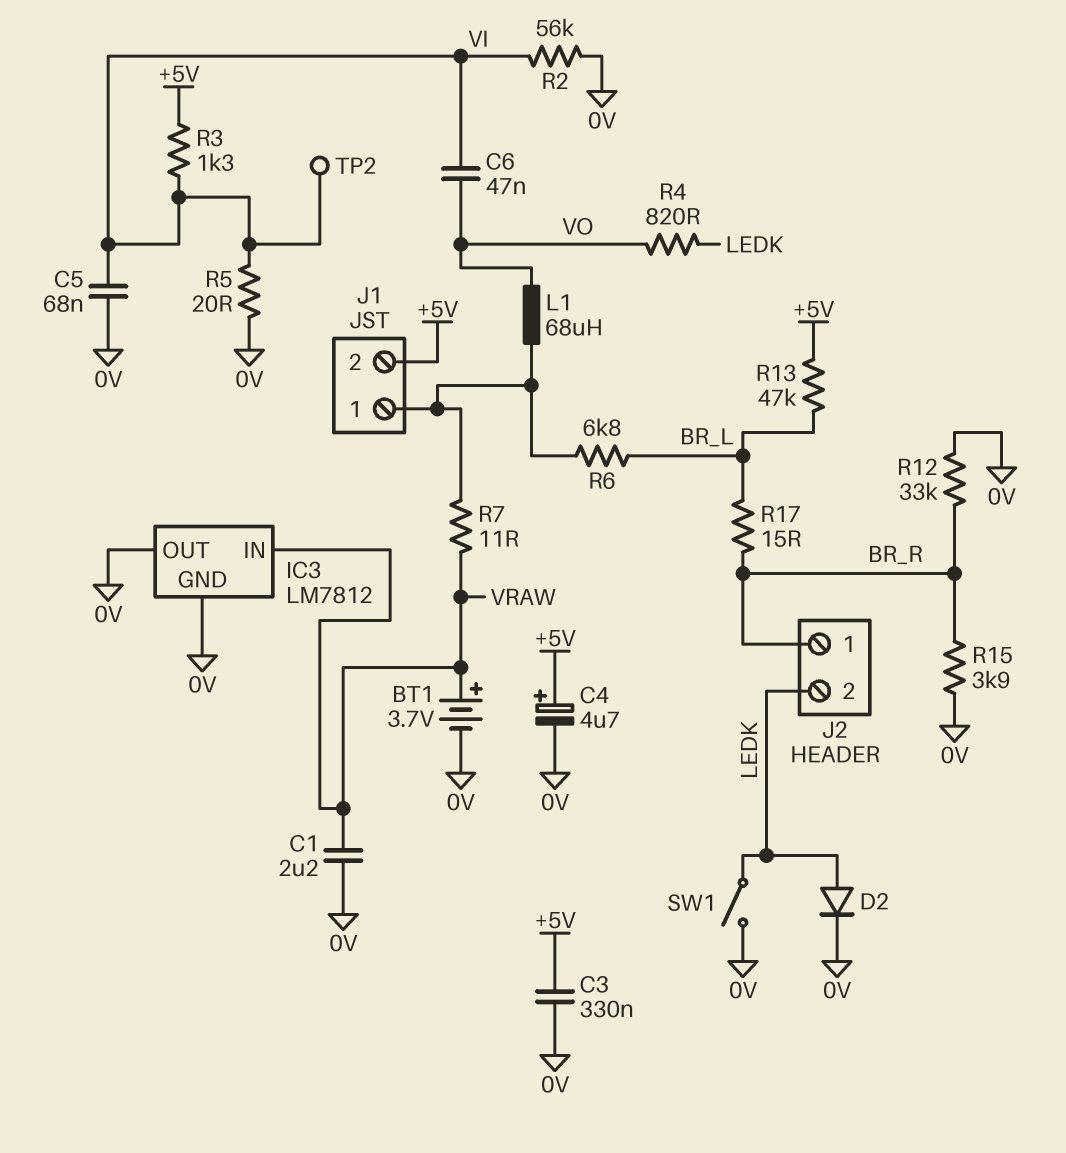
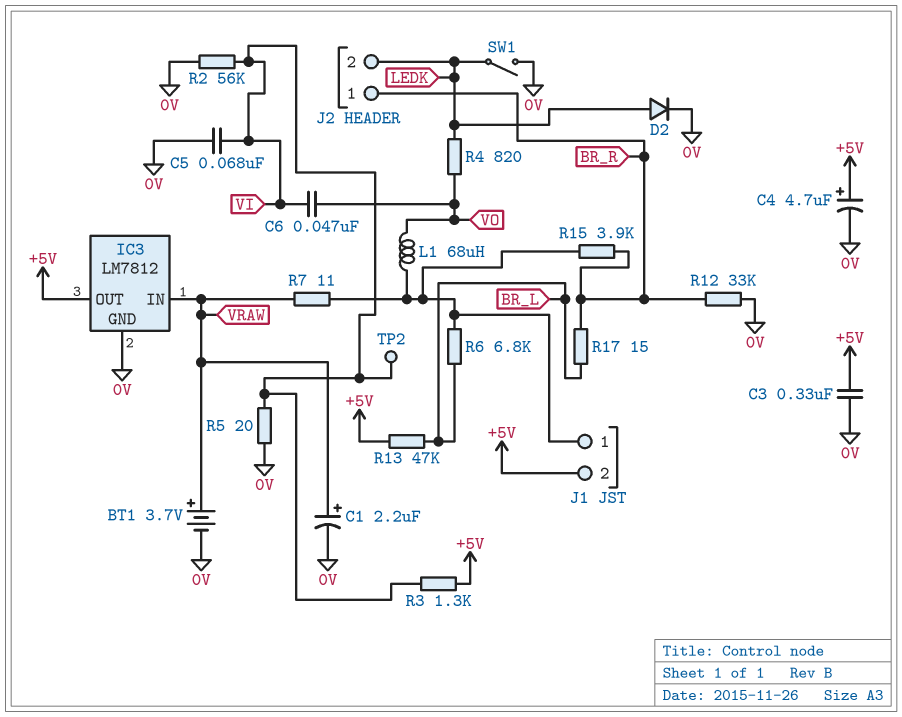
C1: 2.2uF (0V, VRAW) -> 2.2uF (plus VRAW, minus 0V)
IC3 pin OUT: 0V -> +5V
R15: 3.9k (0V, BR_R) -> 3.9k (BR_R, J1/1)

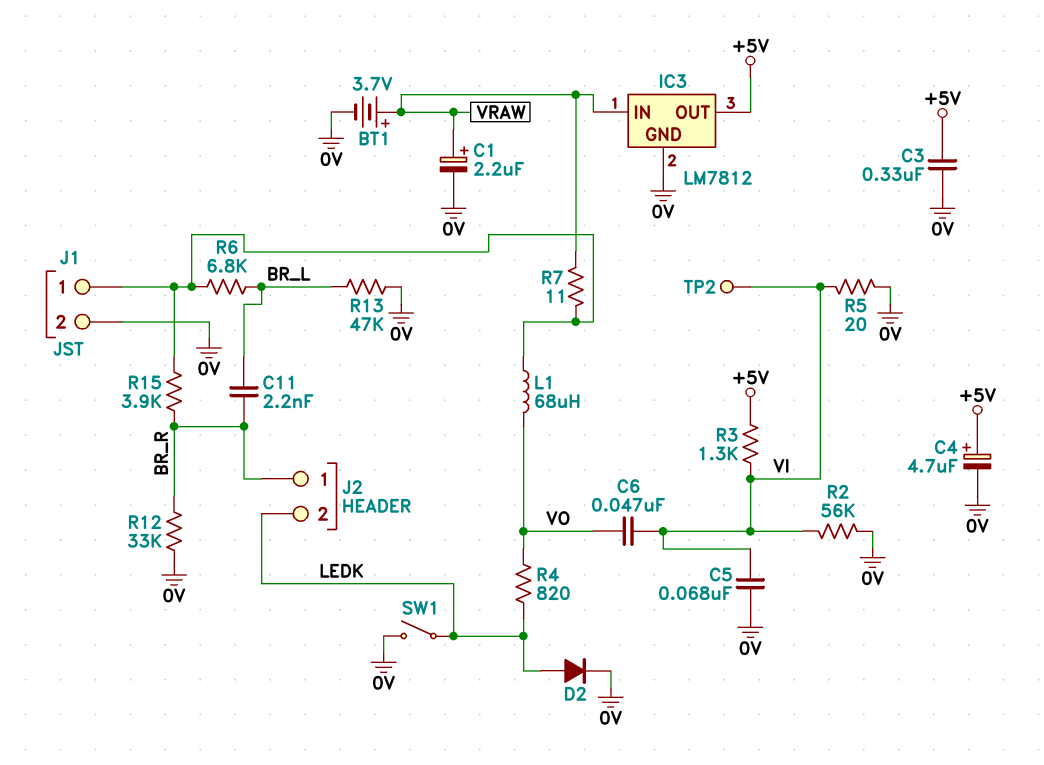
C11: none -> 2.2nF (BR_L, BR_R)
J1 pin 2: +5V -> 0V
R13: 47k (+5V, BR_L) -> 47k (0V, BR_L)
R17: 15 (BR_L, BR_R) -> none

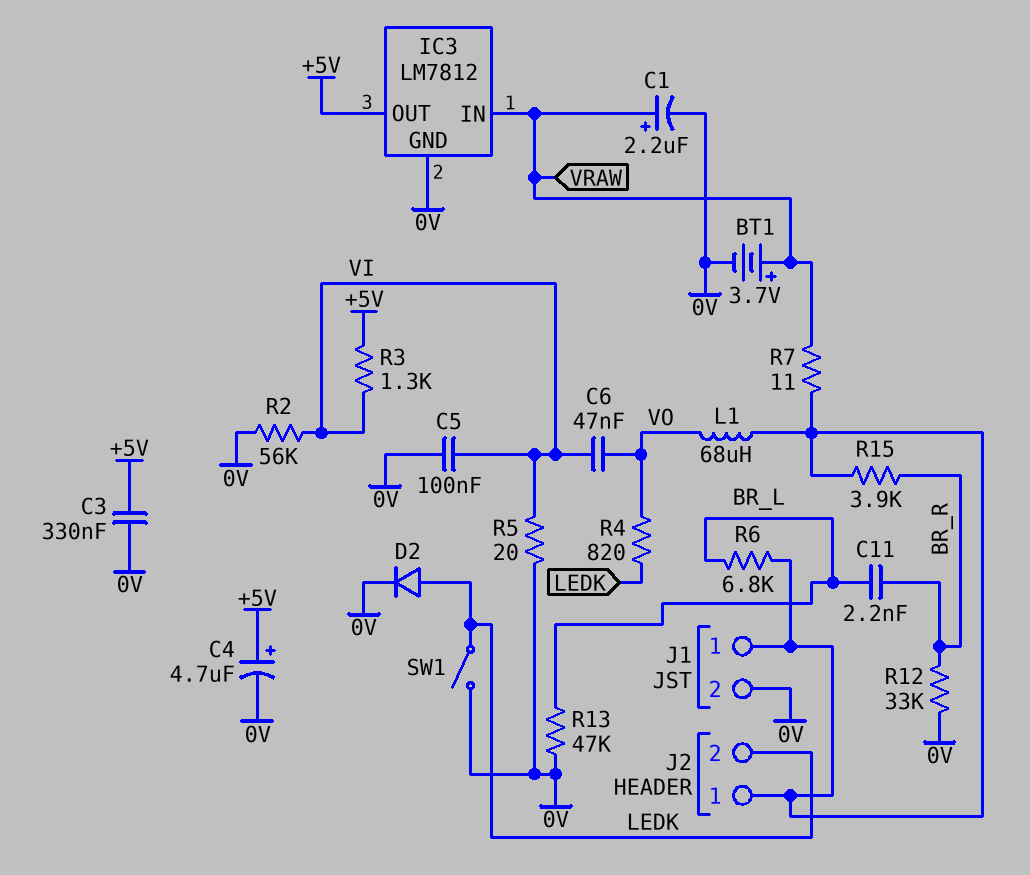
C5: 68nF (0V, VI) -> 100nF (0V, VI)
J2 pin 1: BR_R -> J1/1
TP2: test point (VI) -> none

